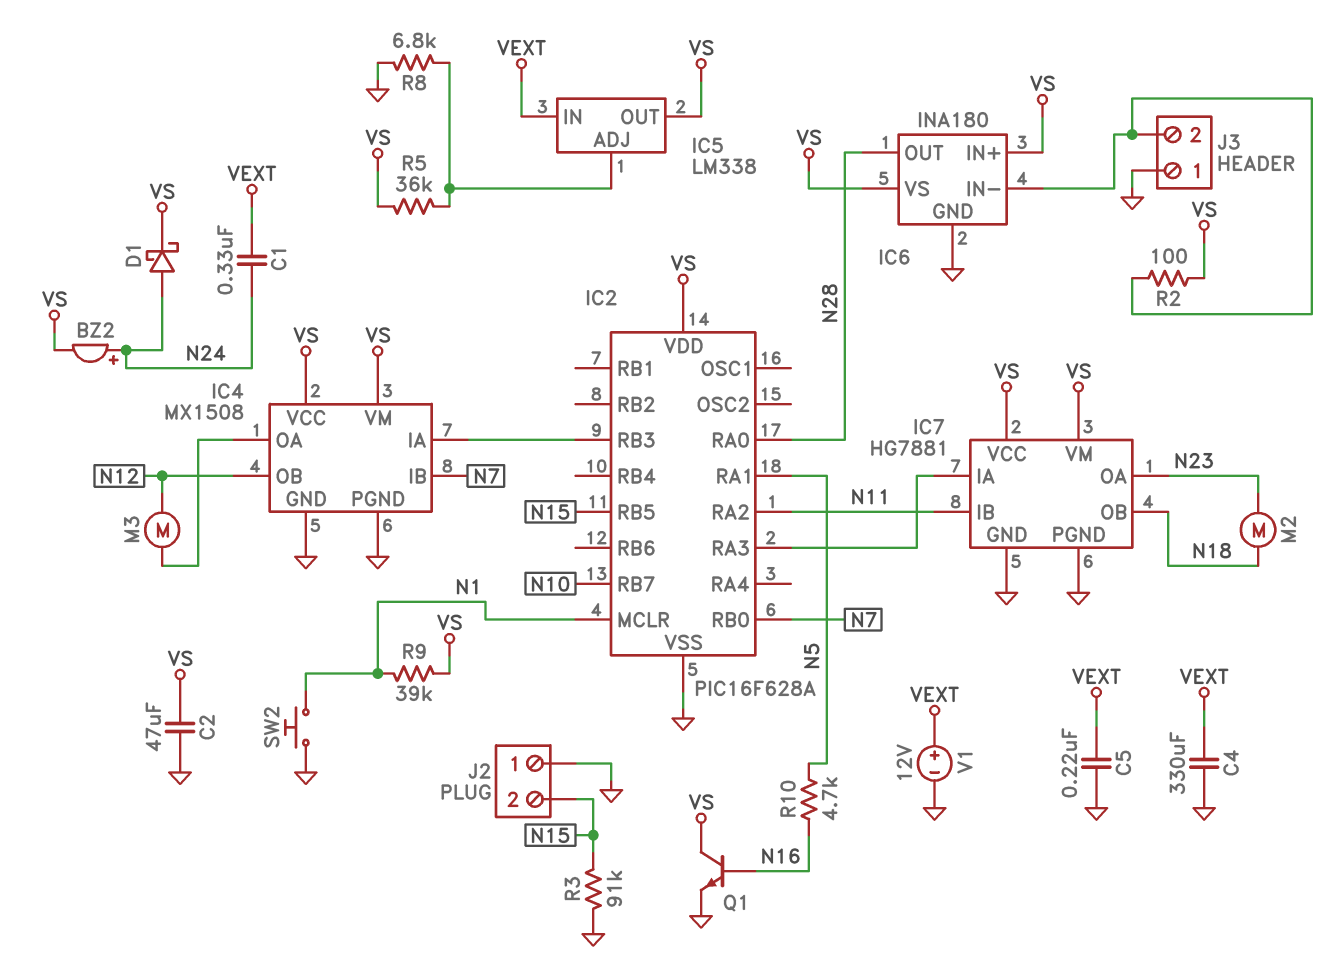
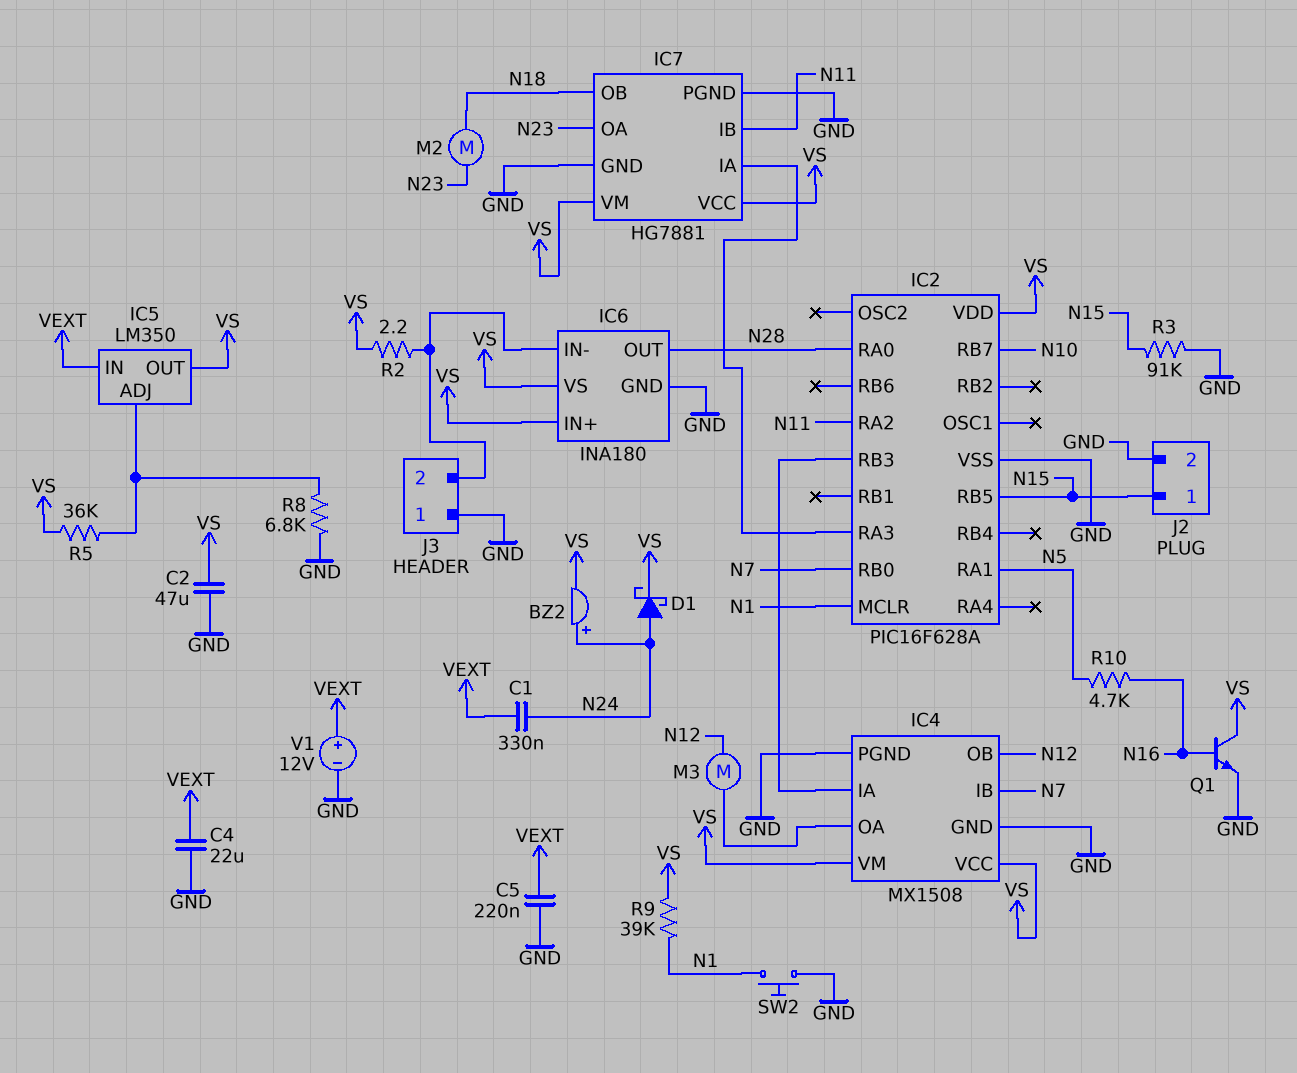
C4: 330uF (GND, VEXT) -> 22uF (GND, VEXT)
IC5: LM338 -> LM350
J2 pin 1: GND -> N15
J2 pin 2: N15 -> GND
R2: 100 (IC6/IN-, VS) -> 2.2 (IC6/IN-, VS)

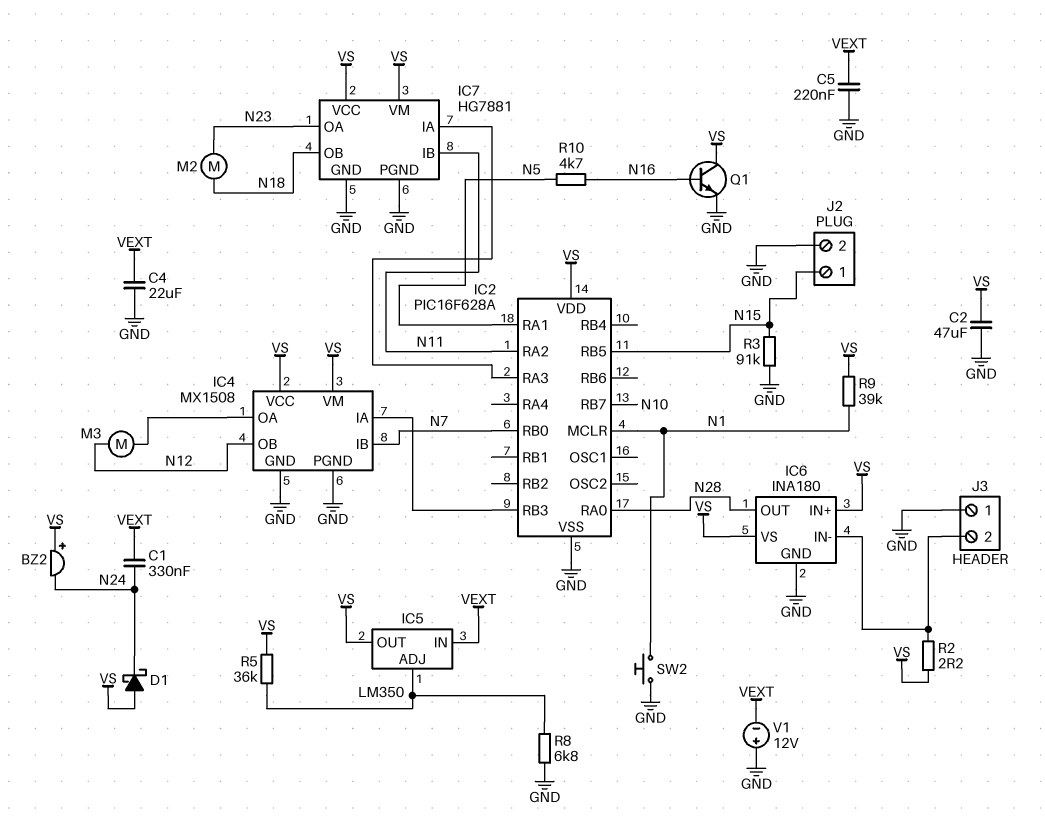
BZ2: buzzer (plus N24, minus VS) -> buzzer (plus VS, minus N24)
D1: schottky (A N24, K VS) -> schottky (A VS, K N24)
V1: 12V (plus VEXT, minus GND) -> 12V (plus GND, minus VEXT)

